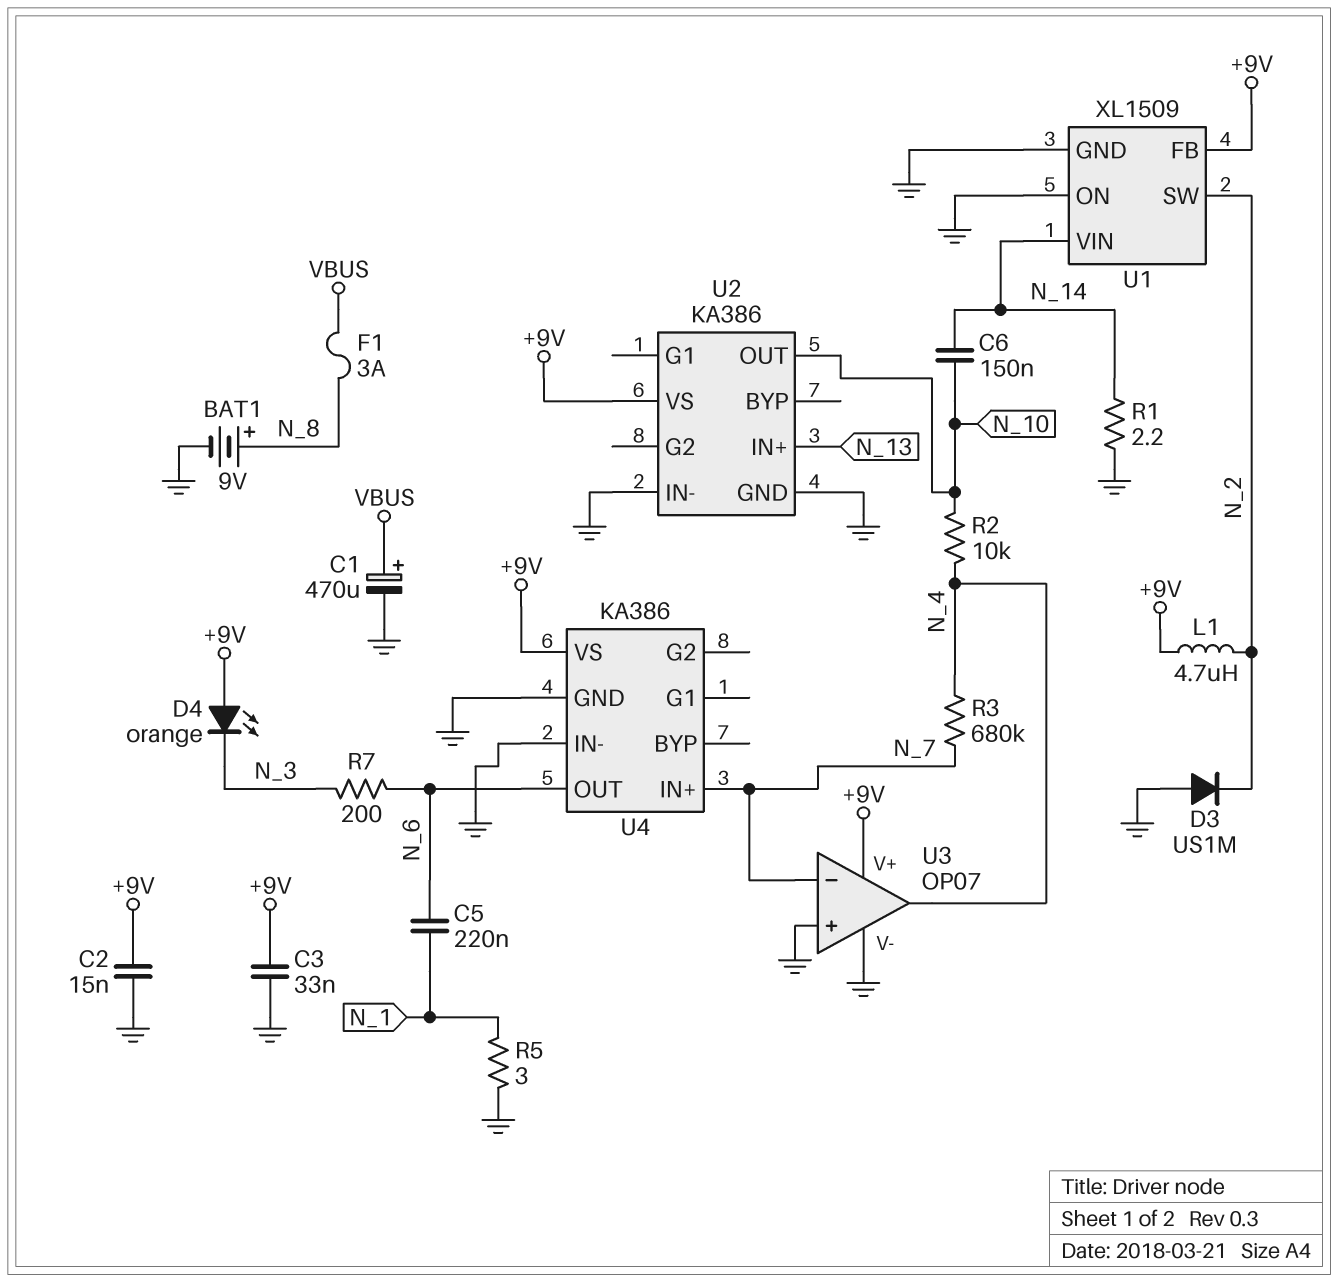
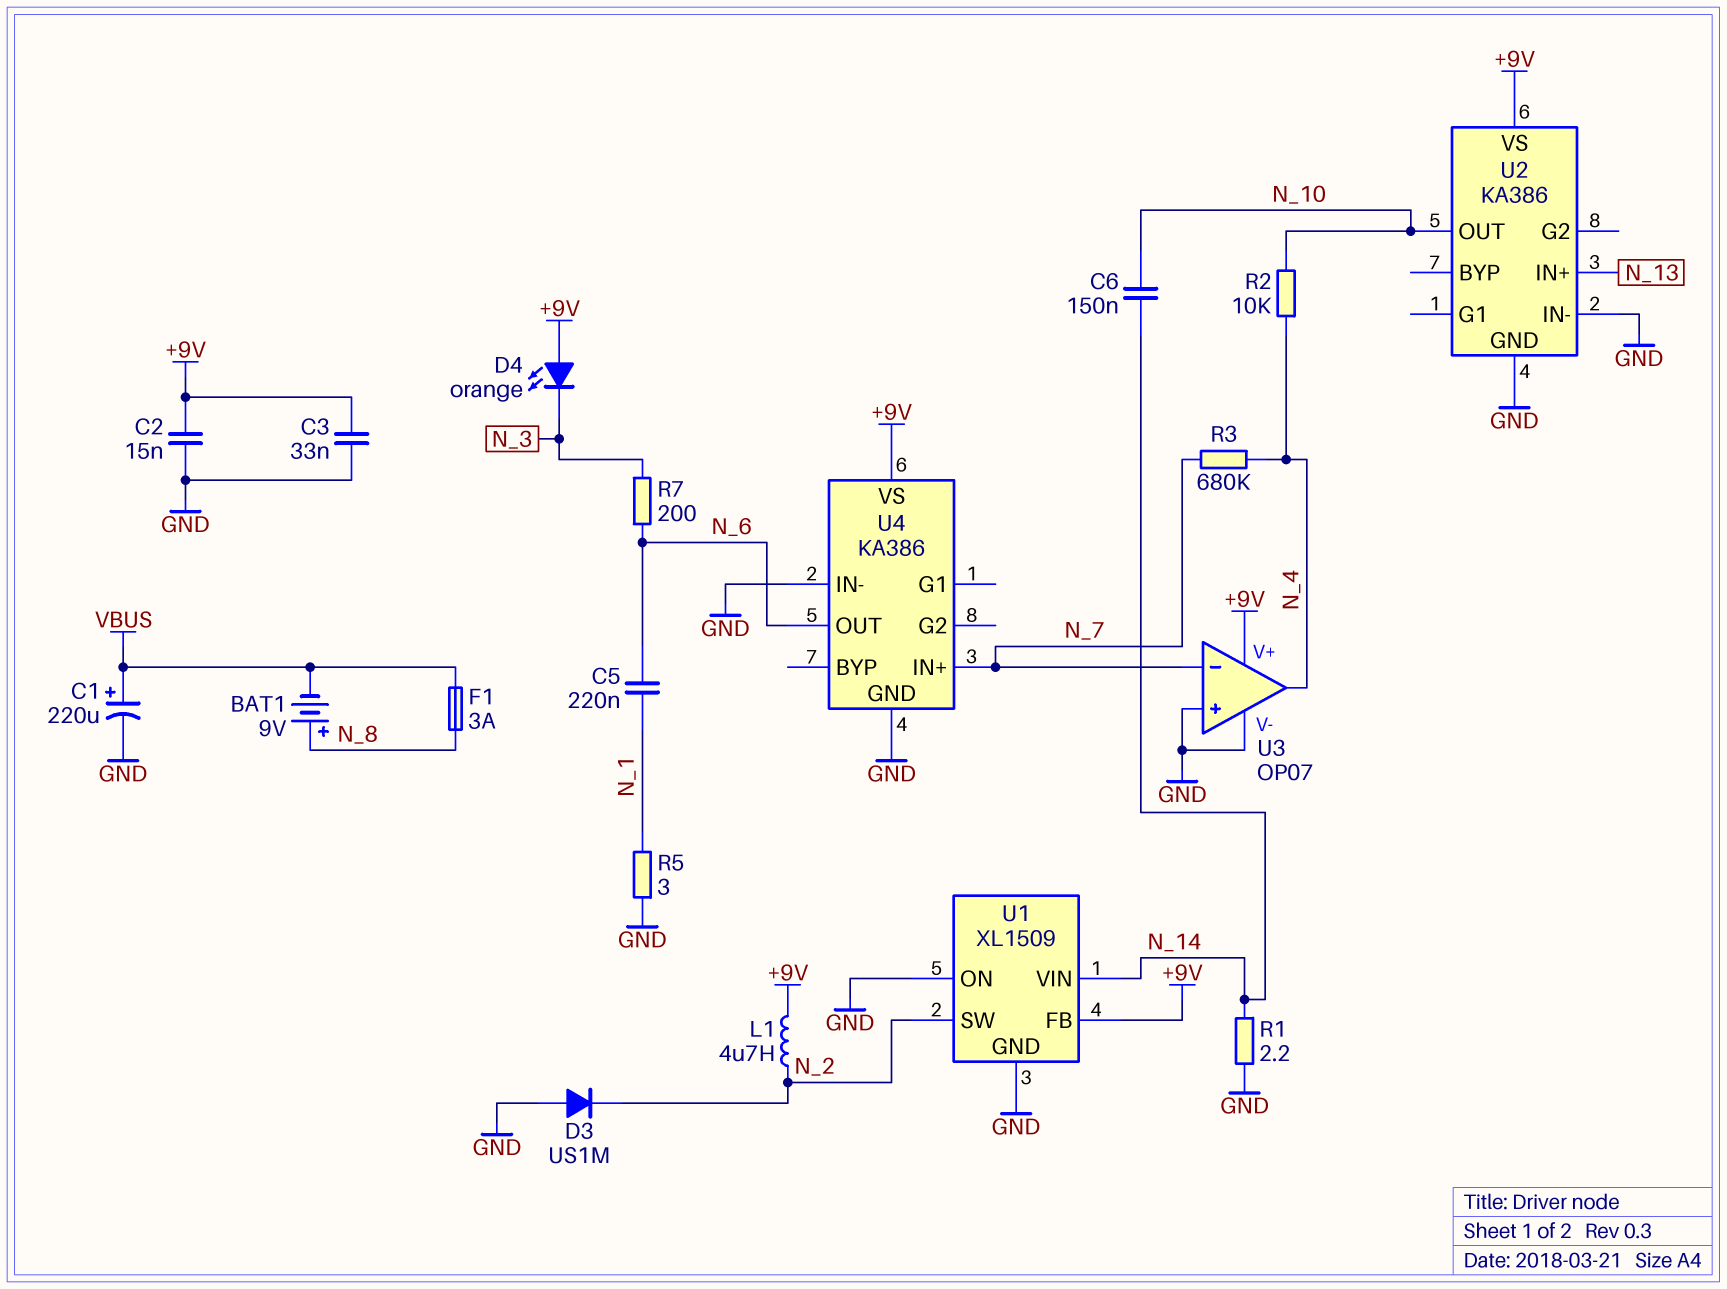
BAT1: 9V (plus N_8, minus GND) -> 9V (plus N_8, minus VBUS)
C1: 470uF (plus VBUS, minus GND) -> 220uF (plus VBUS, minus GND)

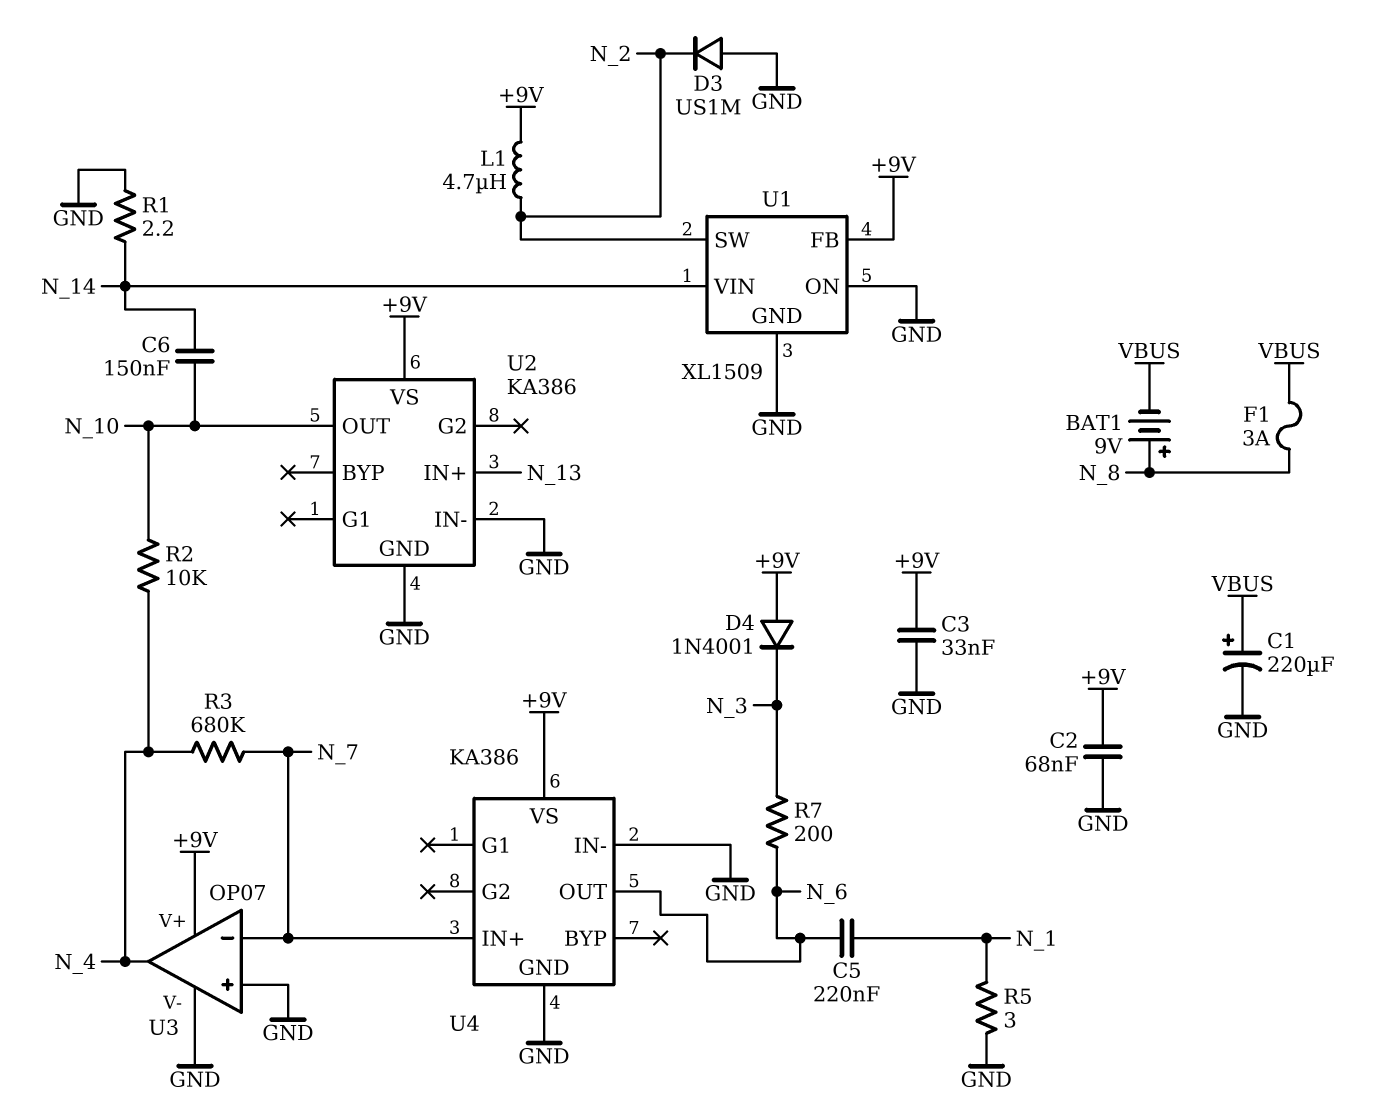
C2: 15nF (+9V, GND) -> 68nF (+9V, GND)
D4: LED orange (A +9V, K N_3) -> diode 1N4001 (A +9V, K N_3)

